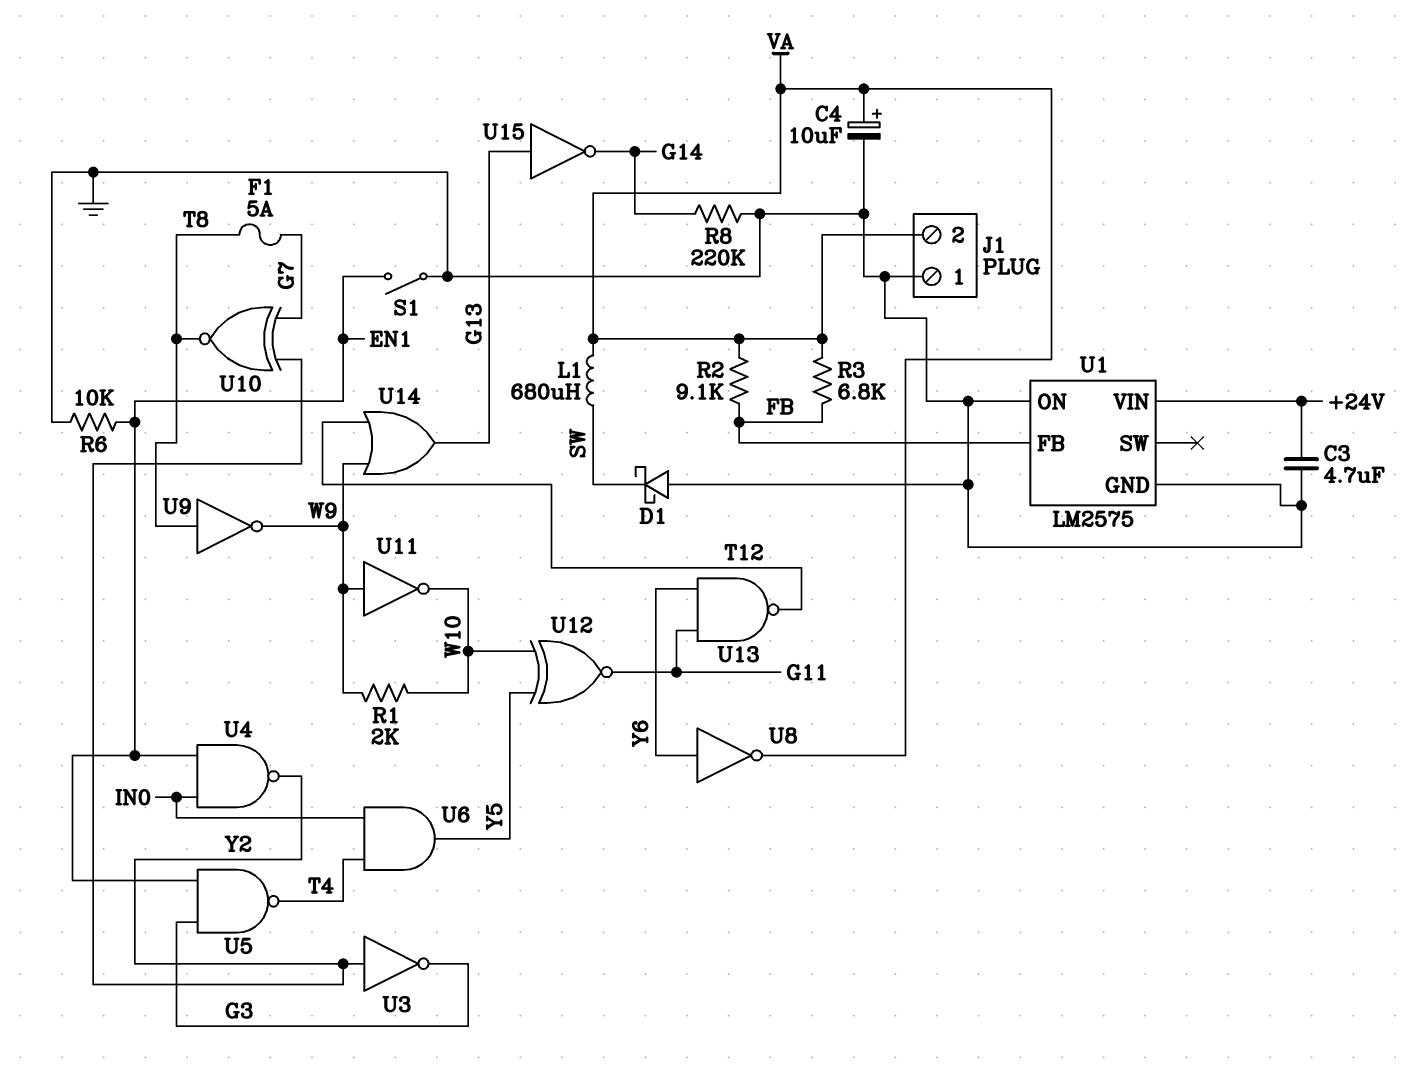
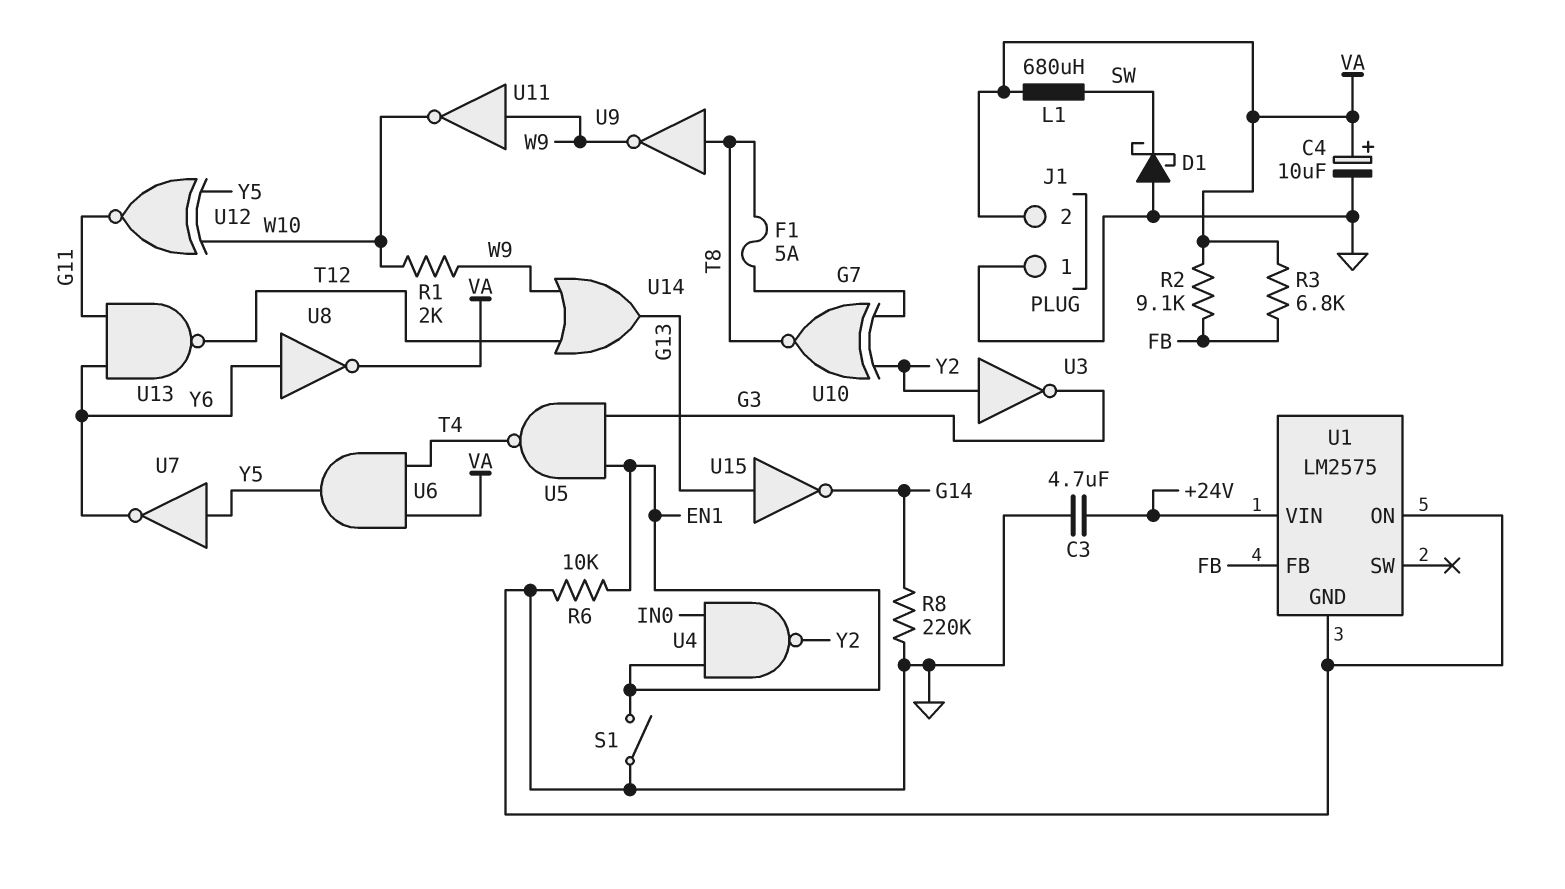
U6: AND (in IN0, in T4, out Y5) -> AND (in T4, in VA, out Y5)
U7: none -> NOT (in Y5, out Y6)

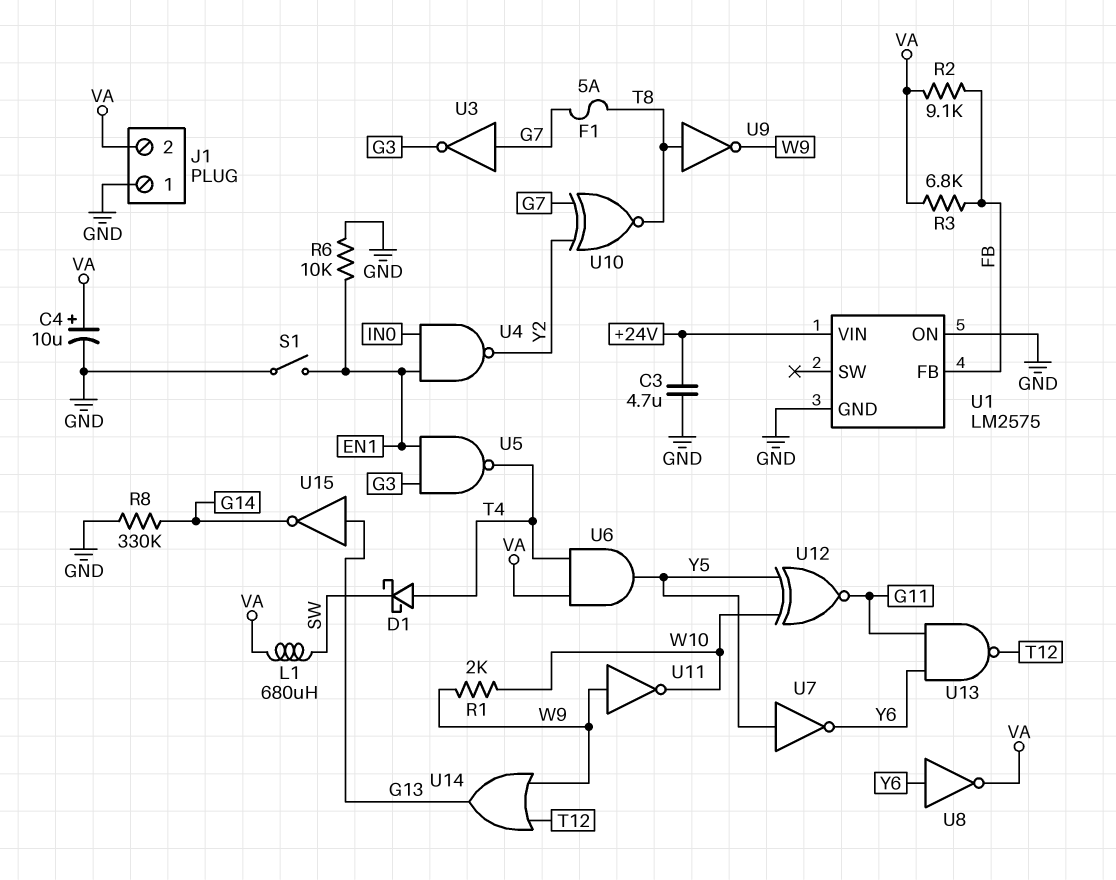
D1: schottky (A GND, K SW) -> schottky (A T4, K SW)
R8: 220k (G14, GND) -> 330k (G14, GND)
U3: NOT (in Y2, out G3) -> NOT (in G7, out G3)

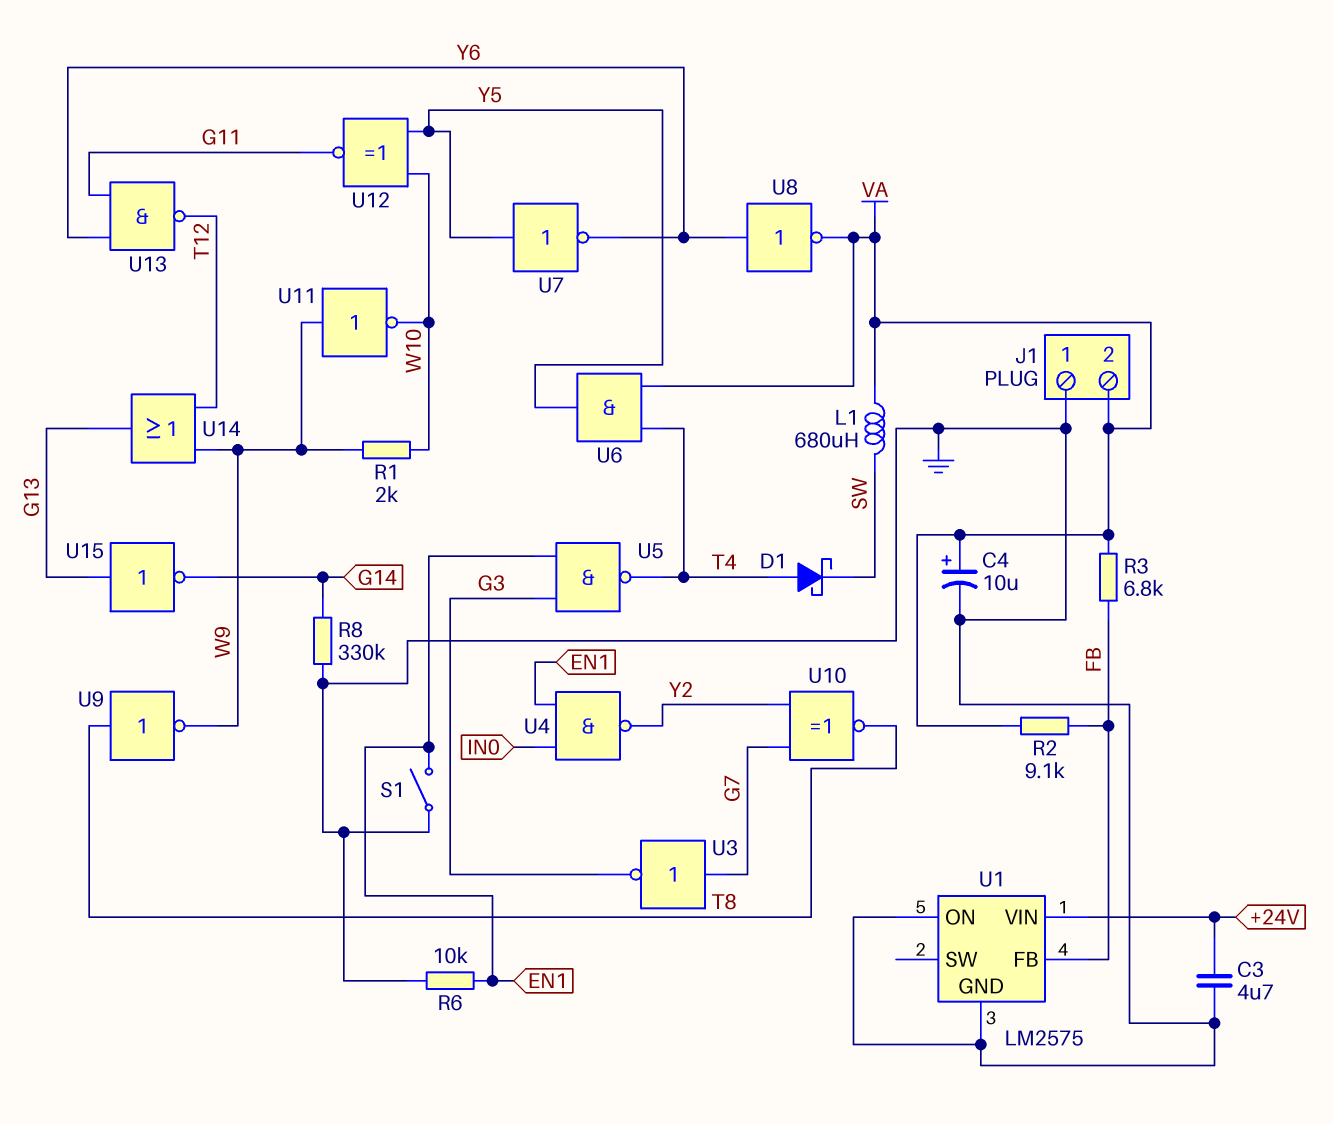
F1: 5A (G7, T8) -> none

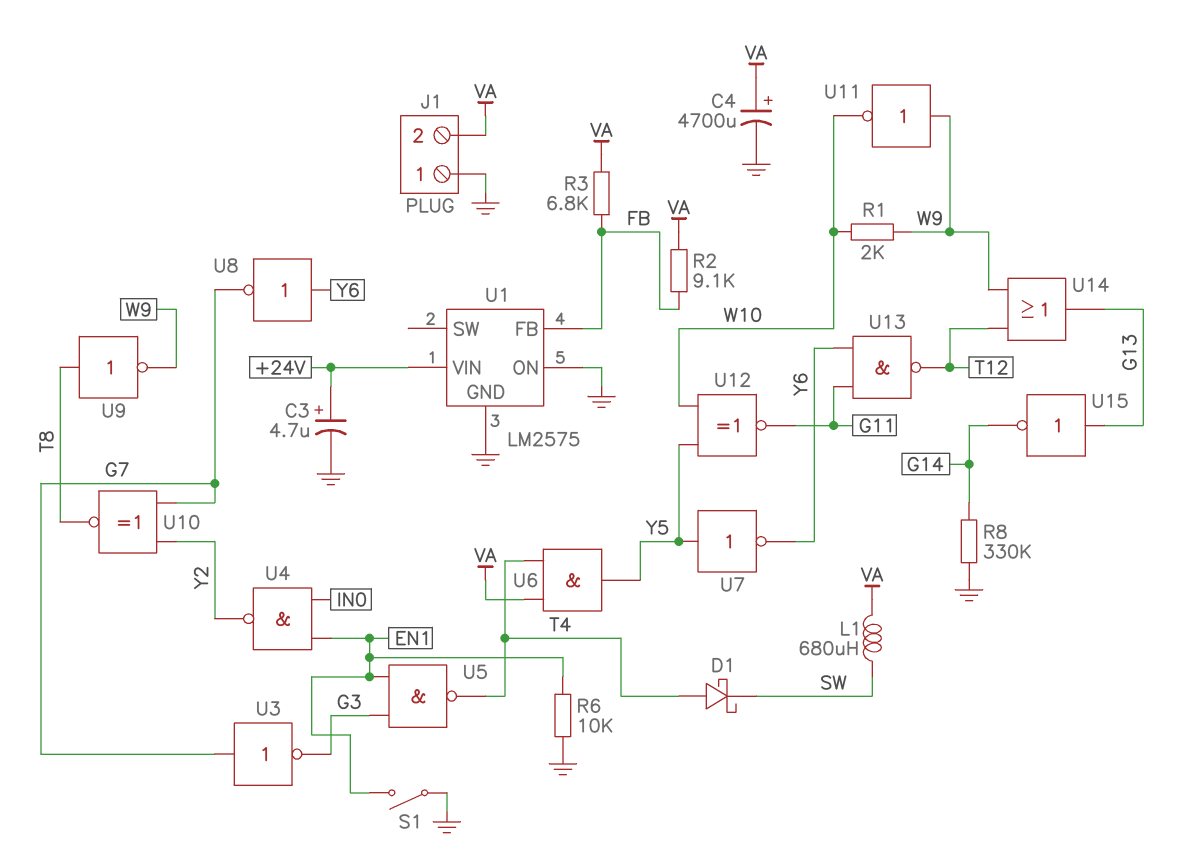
C3: 4.7uF (+24V, GND) -> 4.7uF (plus +24V, minus GND)
C4: 10uF (plus VA, minus GND) -> 4700uF (plus VA, minus GND)
U8: NOT (in Y6, out VA) -> NOT (in Y6, out G7)

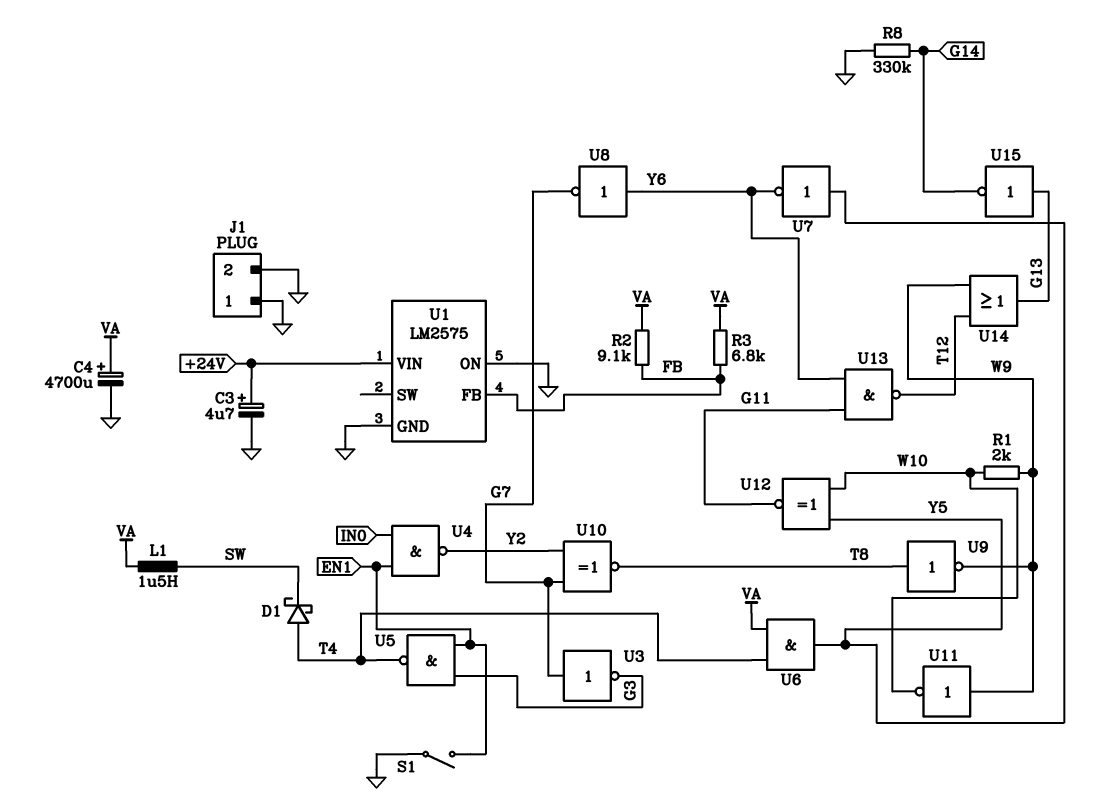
J1 pin 2: VA -> GND
L1: 680uH (SW, VA) -> 1.5uH (SW, VA)
R6: 10k (EN1, GND) -> none

